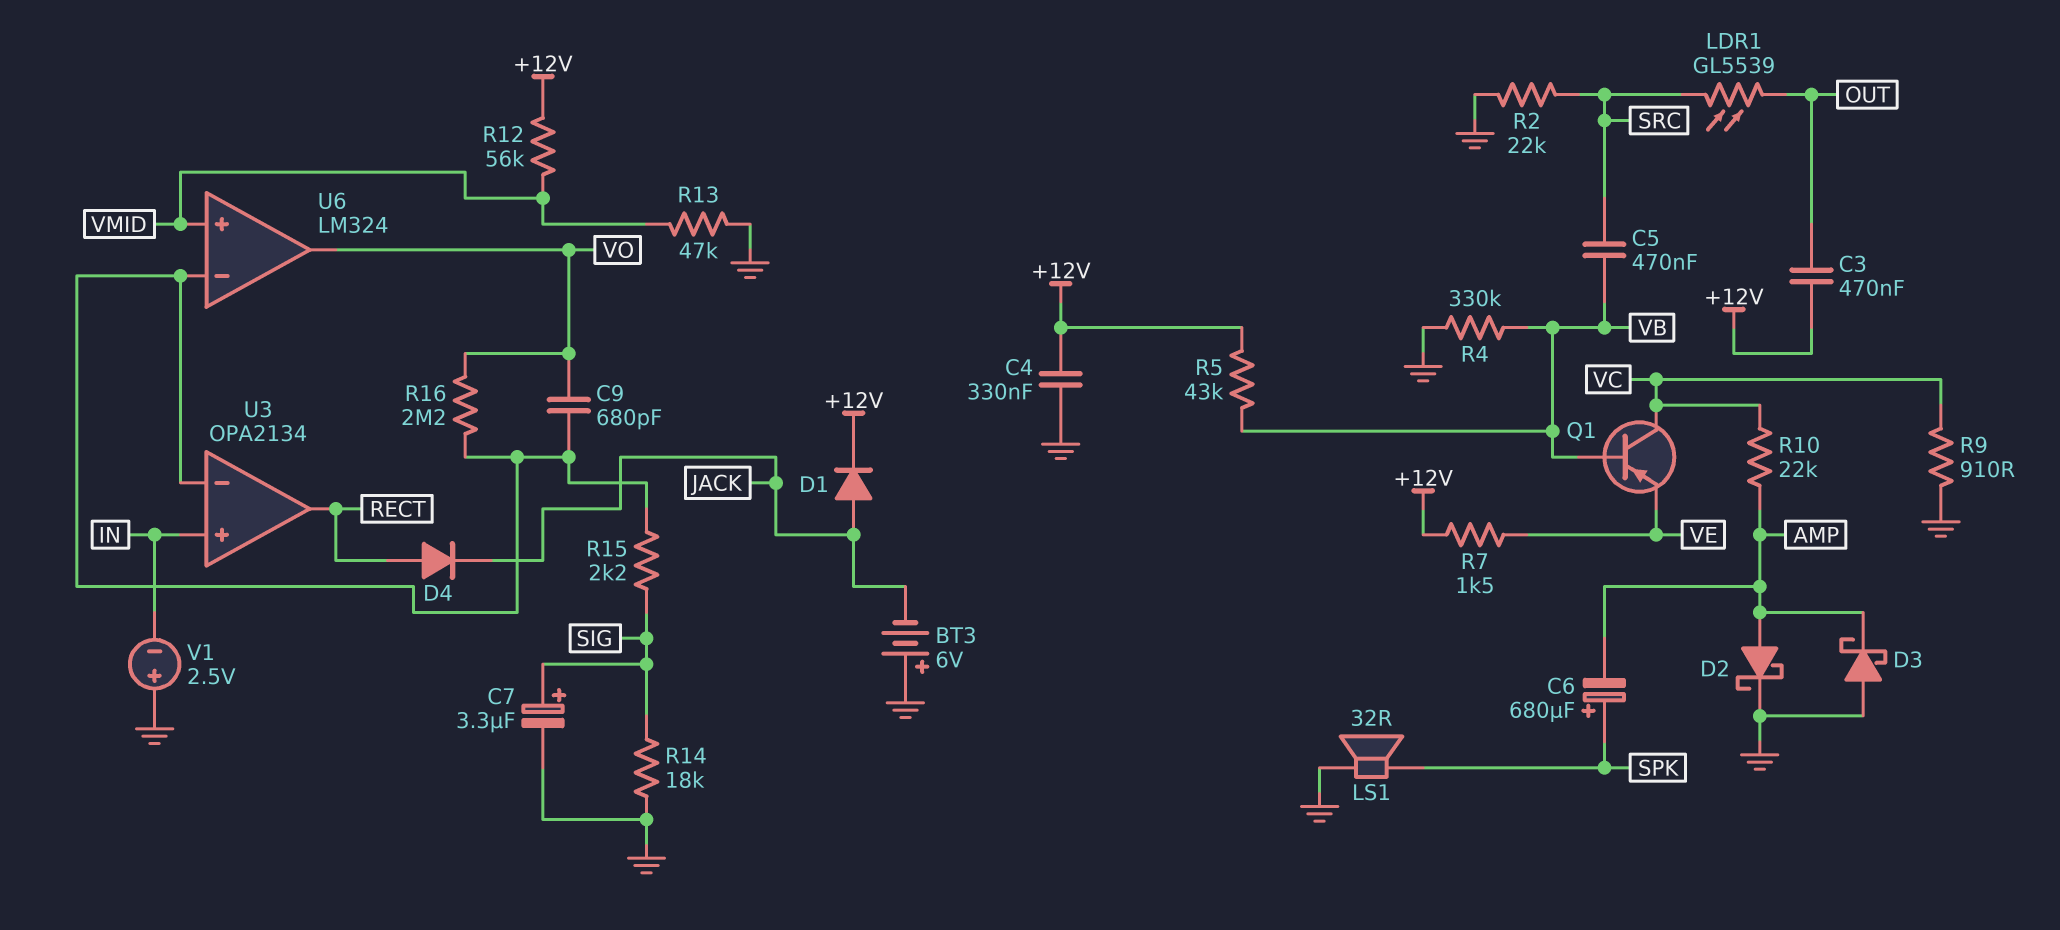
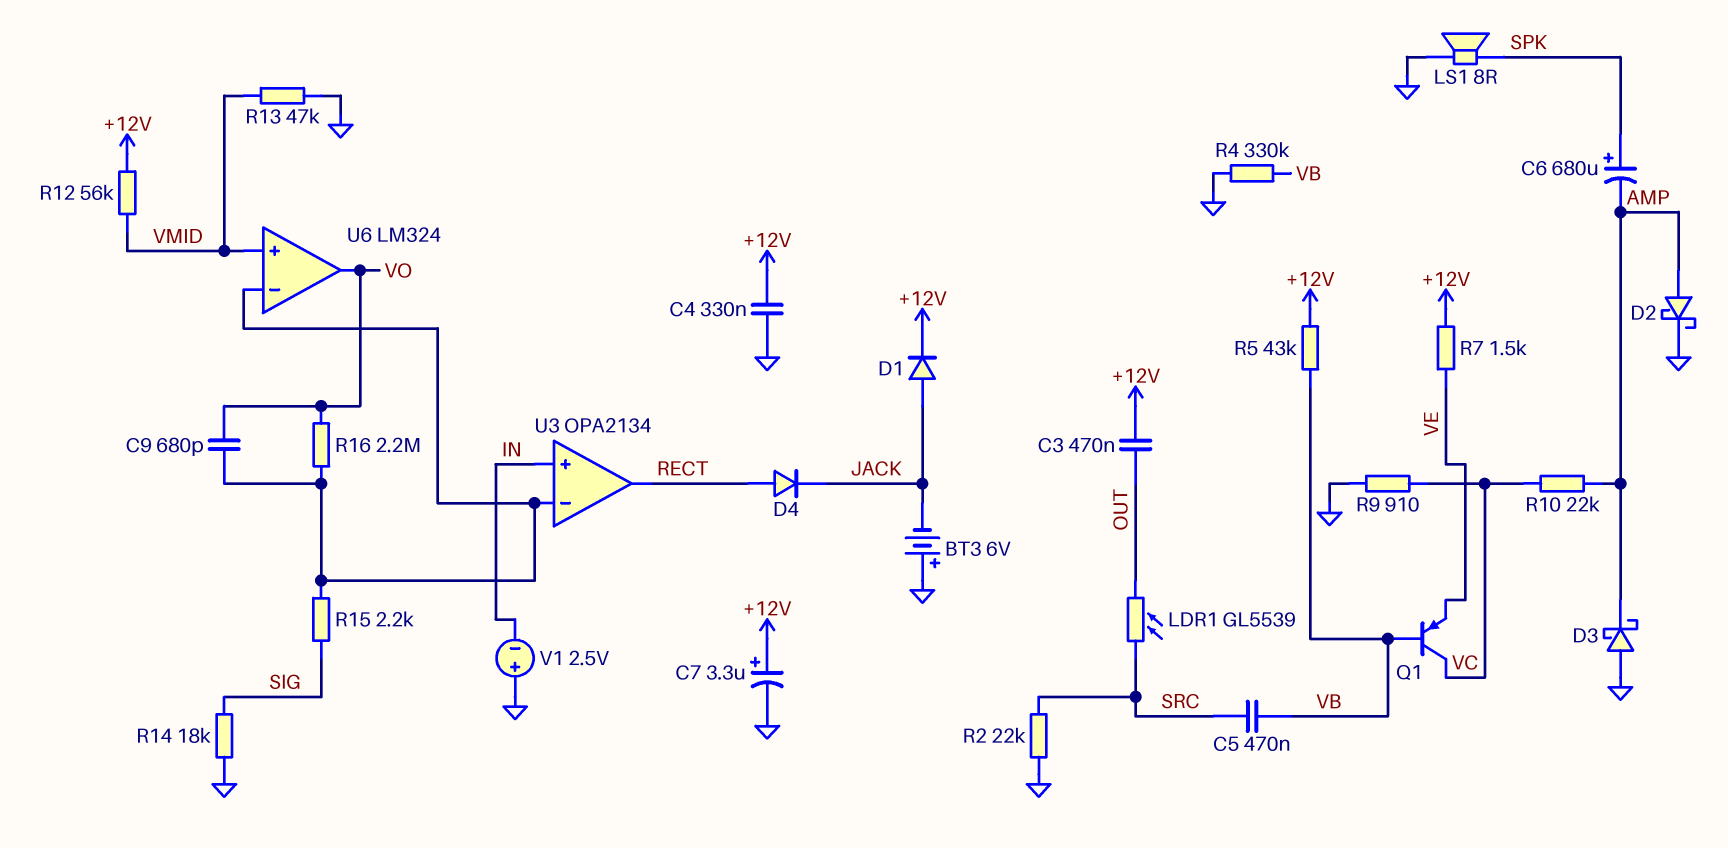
C7: 3.3uF (plus SIG, minus GND) -> 3.3uF (plus +12V, minus GND)
LS1: speaker 32R (GND, SPK) -> speaker 8R (GND, SPK)

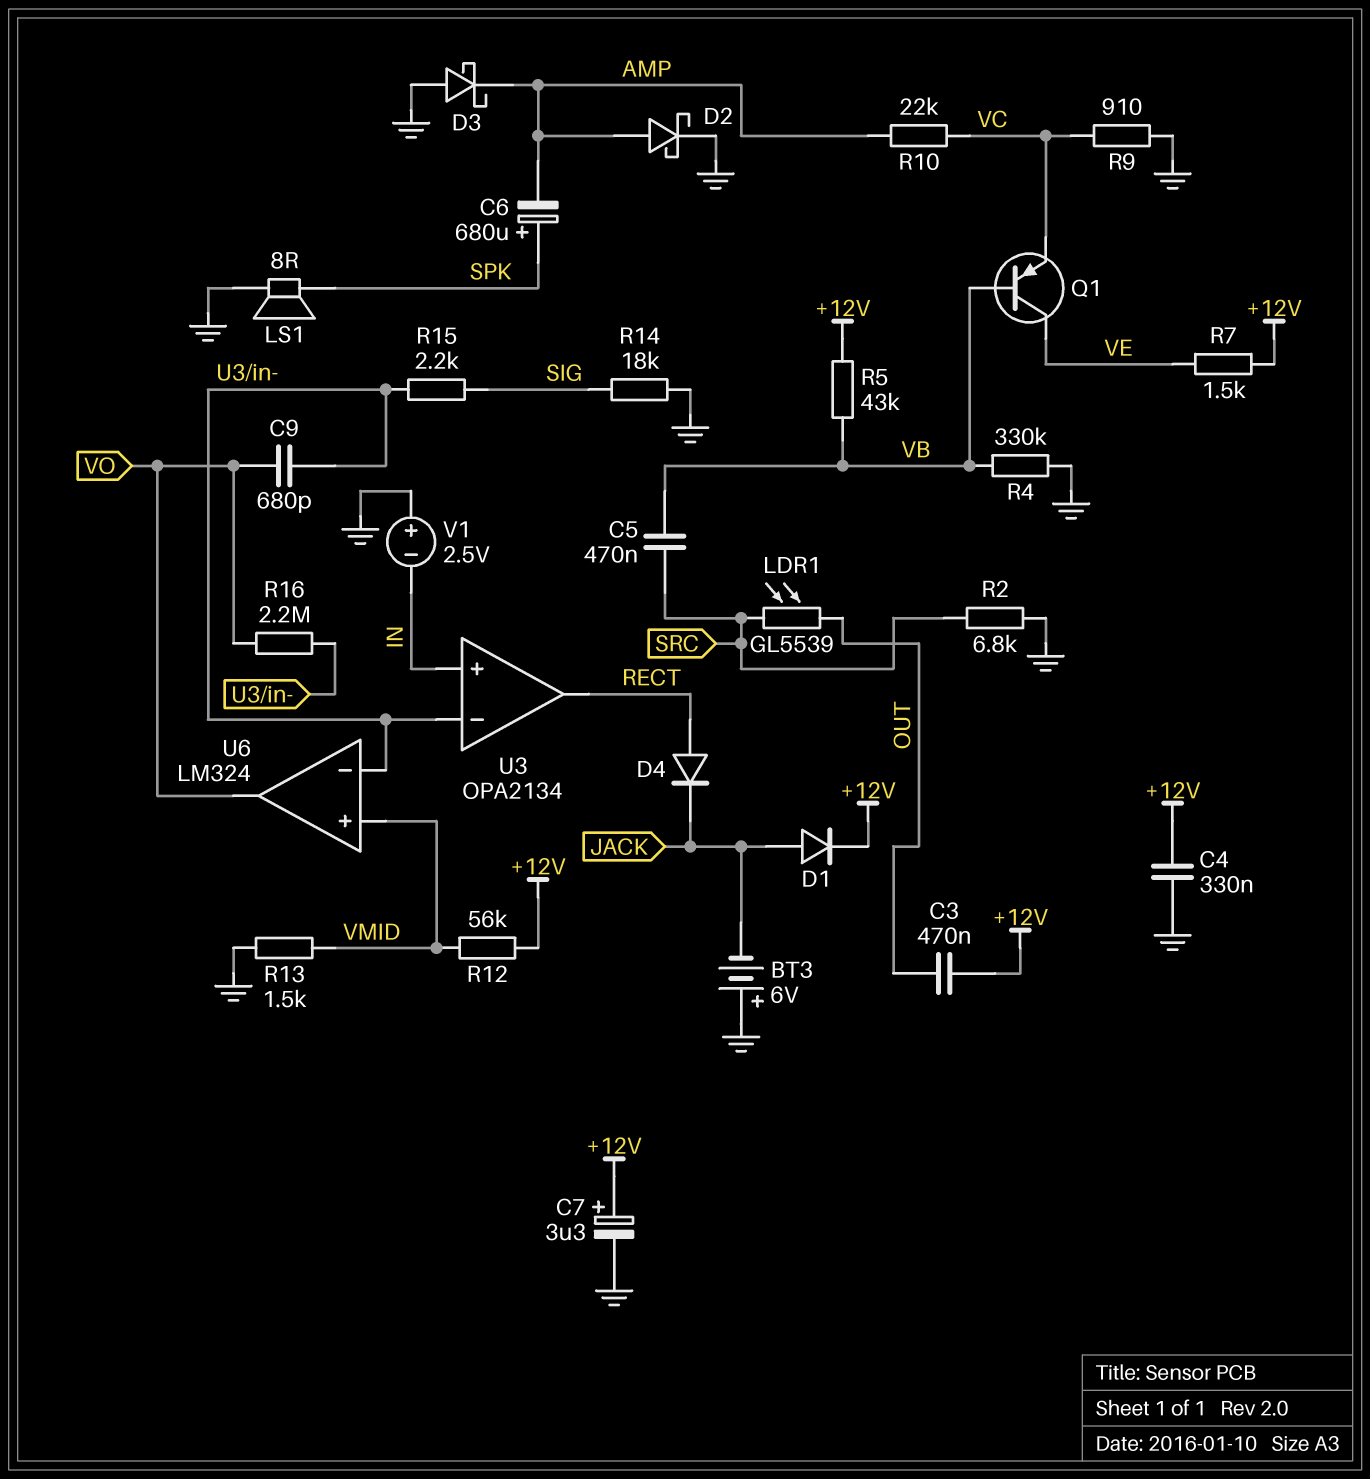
Q1: PNP (B VB, C VC, E VE) -> PNP (B VB, C VE, E VC)
R2: 22k (GND, SRC) -> 6.8k (GND, SRC)
R13: 47k (GND, VMID) -> 1.5k (GND, VMID)

